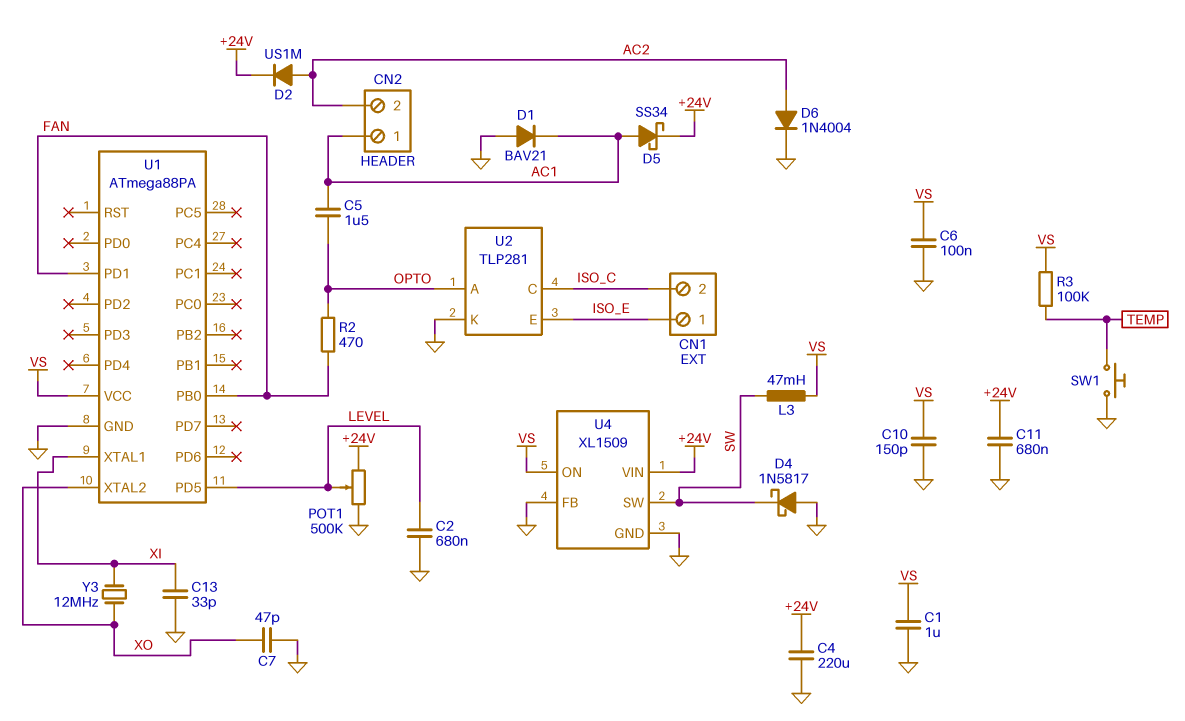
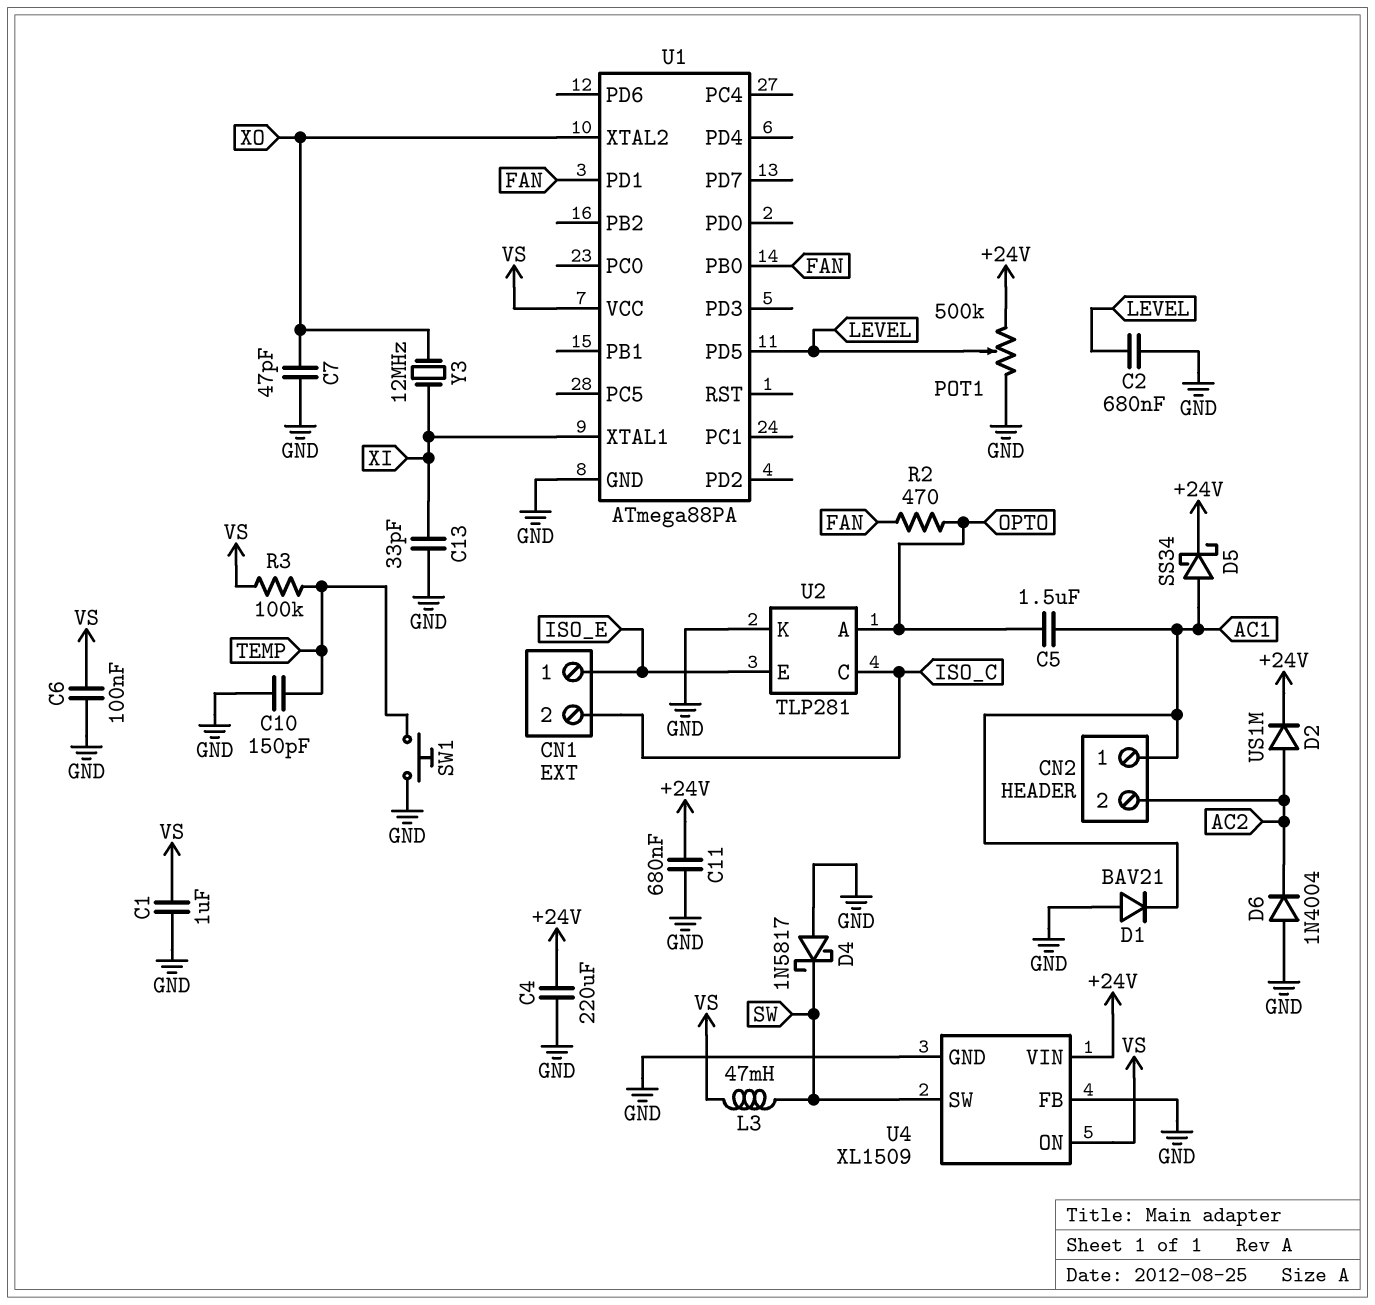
C10: 150pF (GND, VS) -> 150pF (GND, TEMP)
D6: diode 1N4004 (A AC2, K GND) -> diode 1N4004 (A GND, K AC2)

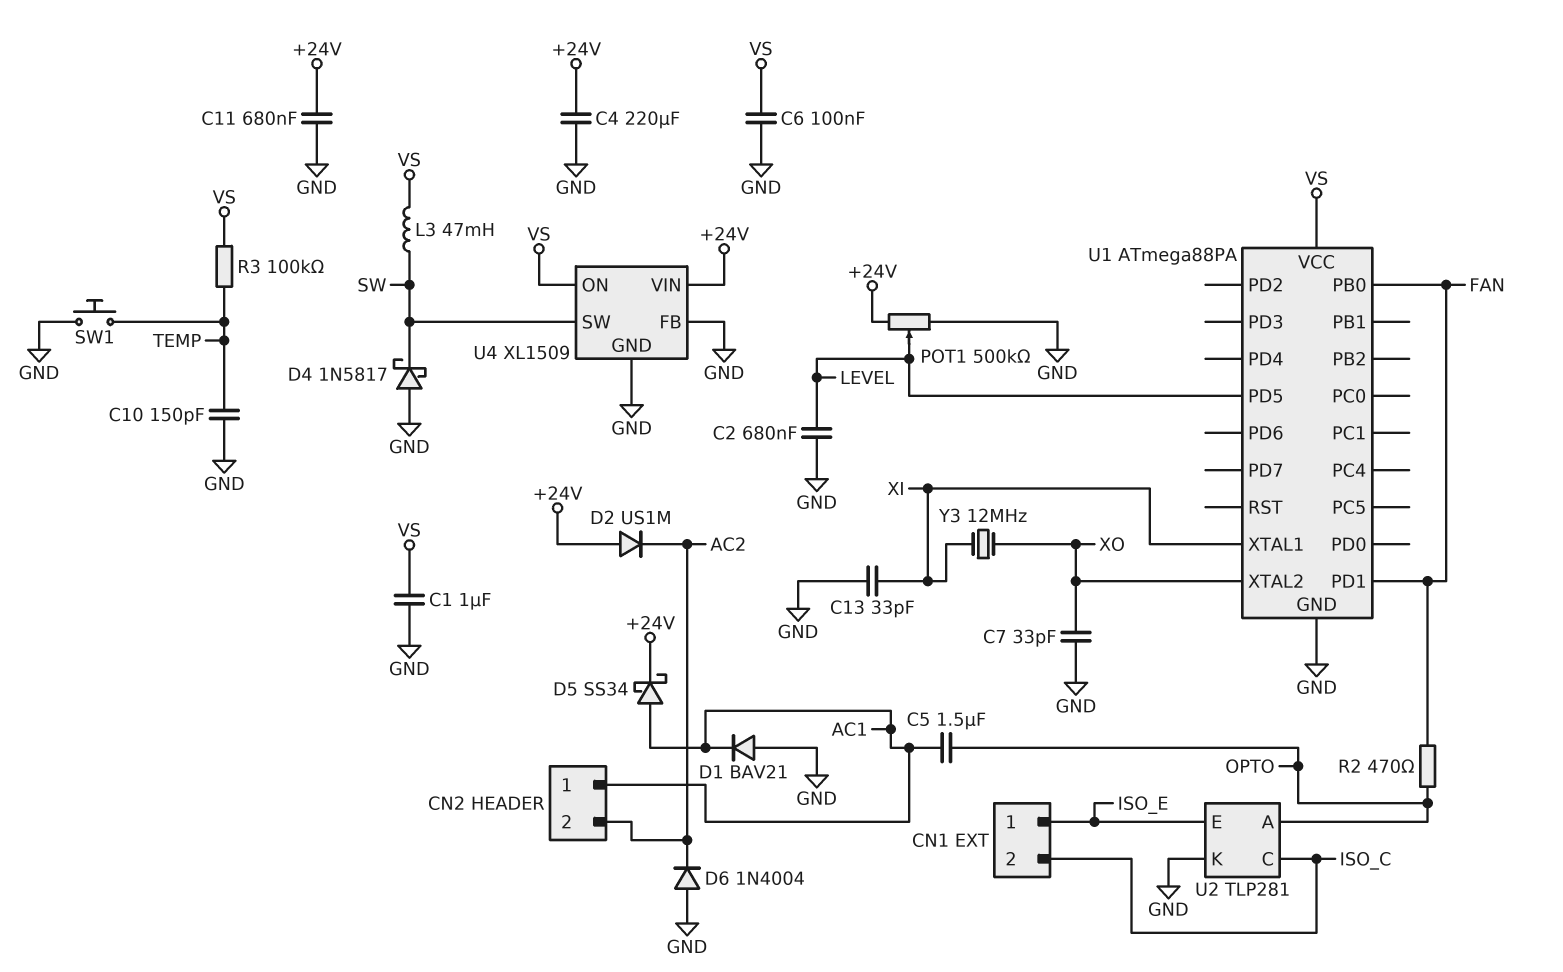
C7: 47pF (GND, XO) -> 33pF (GND, XO)
D2: diode US1M (A AC2, K +24V) -> diode US1M (A +24V, K AC2)

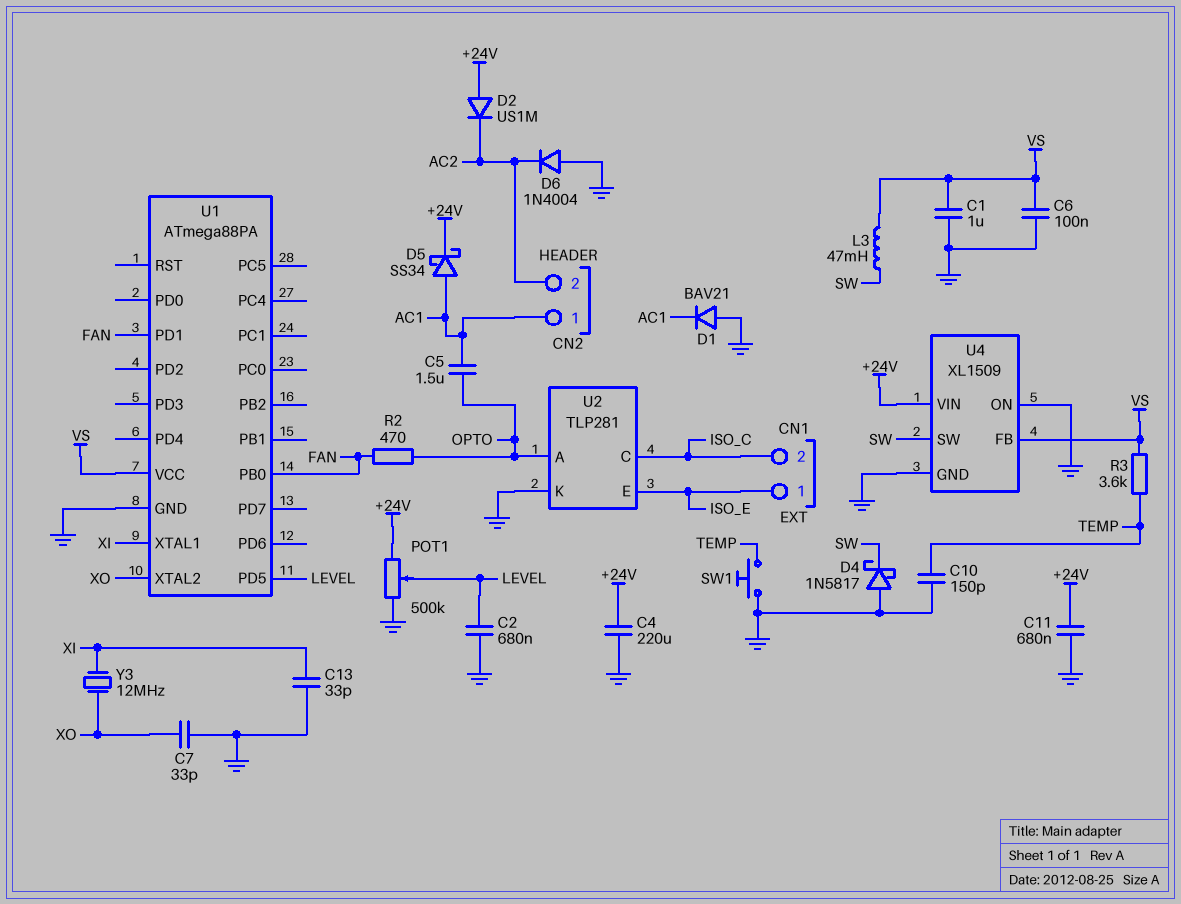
R3: 100k (TEMP, VS) -> 3.6k (TEMP, VS)
U4 pin FB: GND -> VS
U4 pin ON: VS -> GND

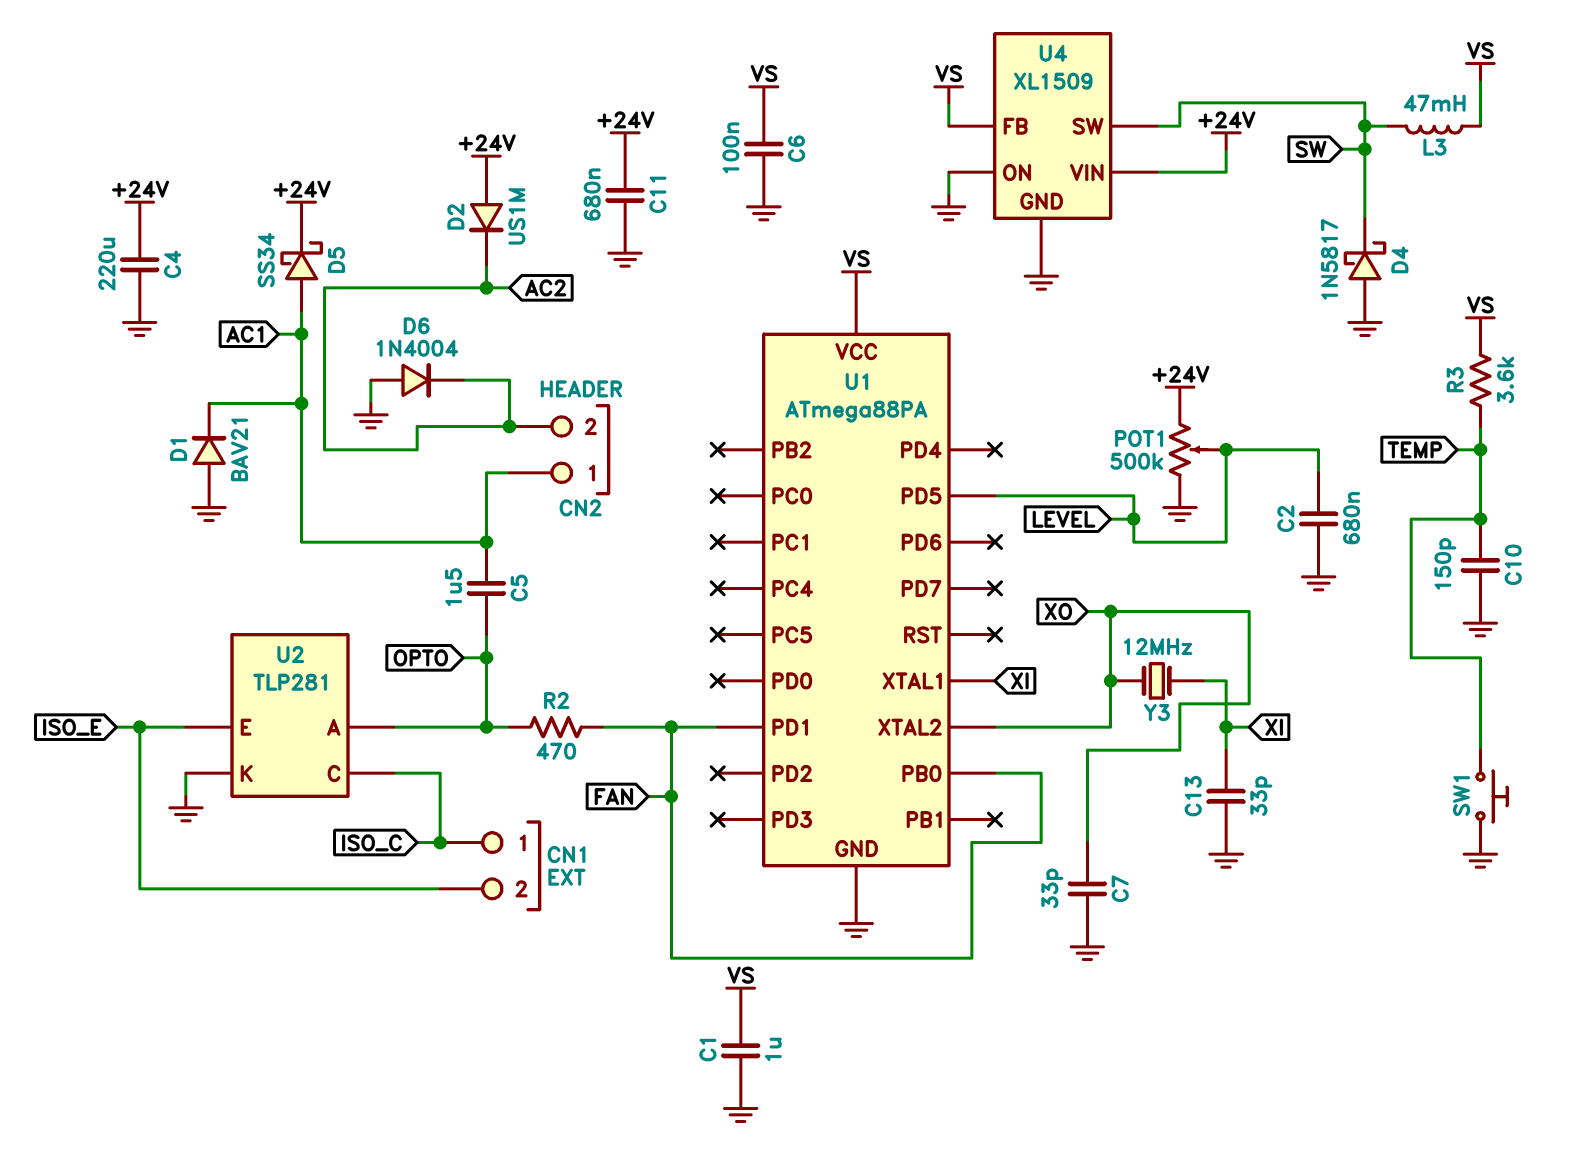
CN1 pin 1: ISO_E -> ISO_C
CN1 pin 2: ISO_C -> ISO_E

